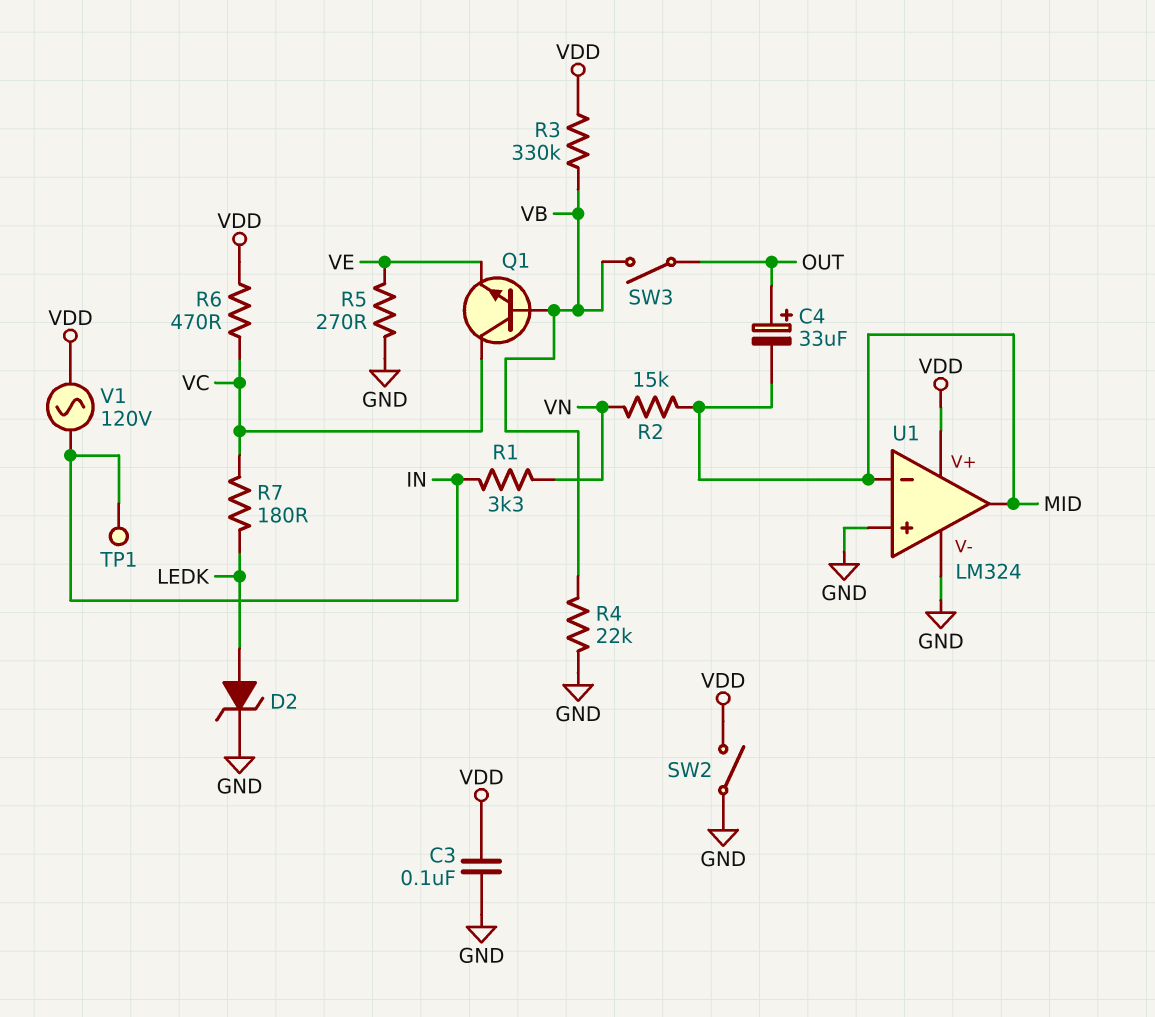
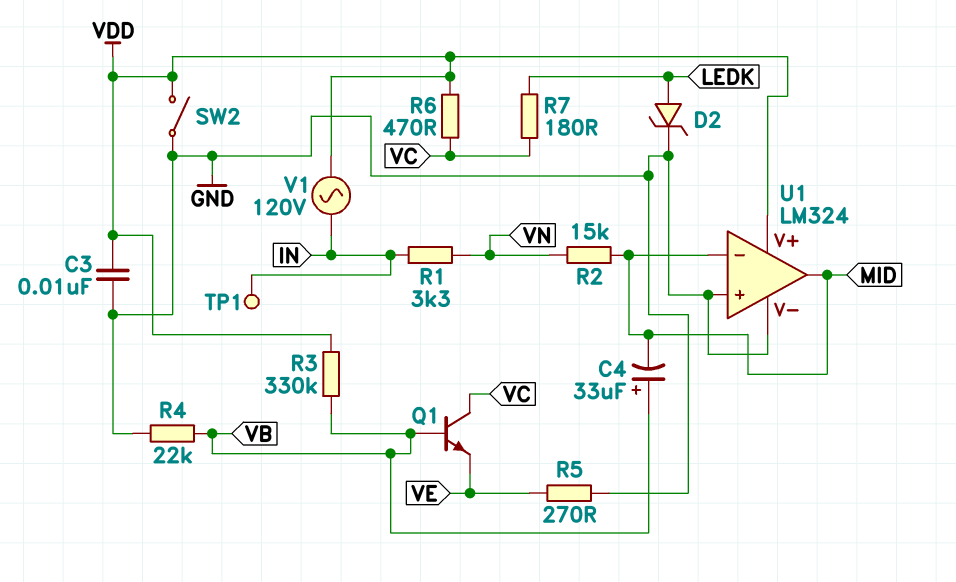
C3: 100nF (GND, VDD) -> 10nF (GND, VDD)
C4: 33uF (plus OUT, minus MID) -> 33uF (plus VB, minus MID)
SW3: switch (OUT, VB) -> none

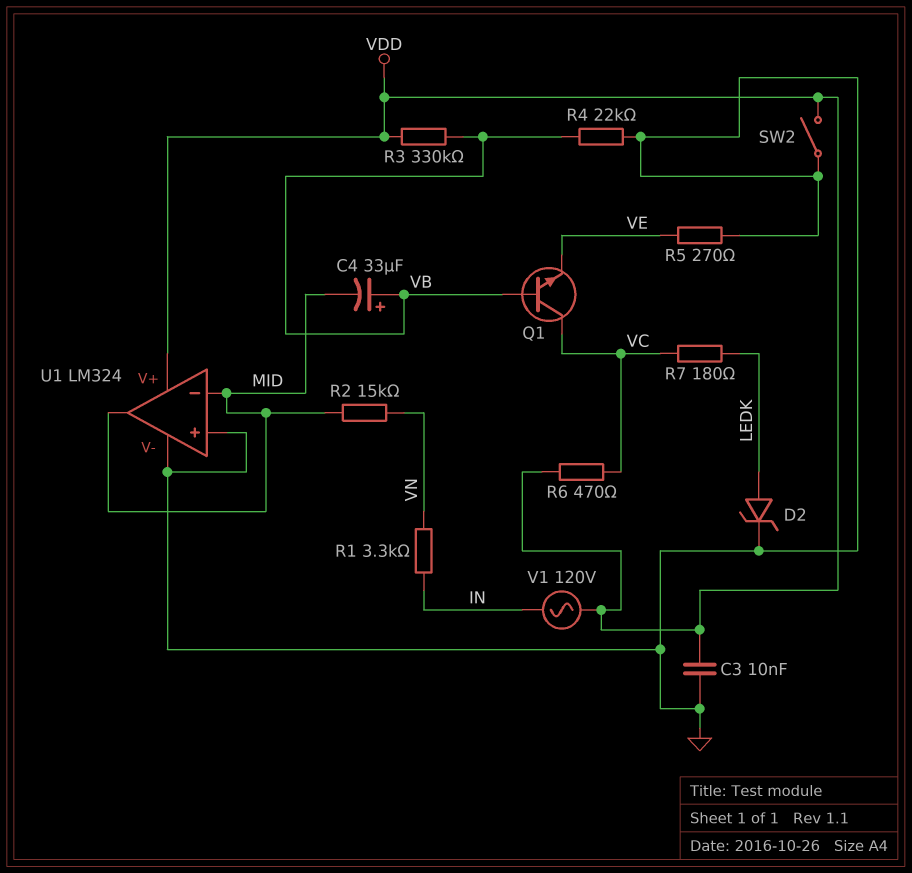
TP1: test point (IN) -> none

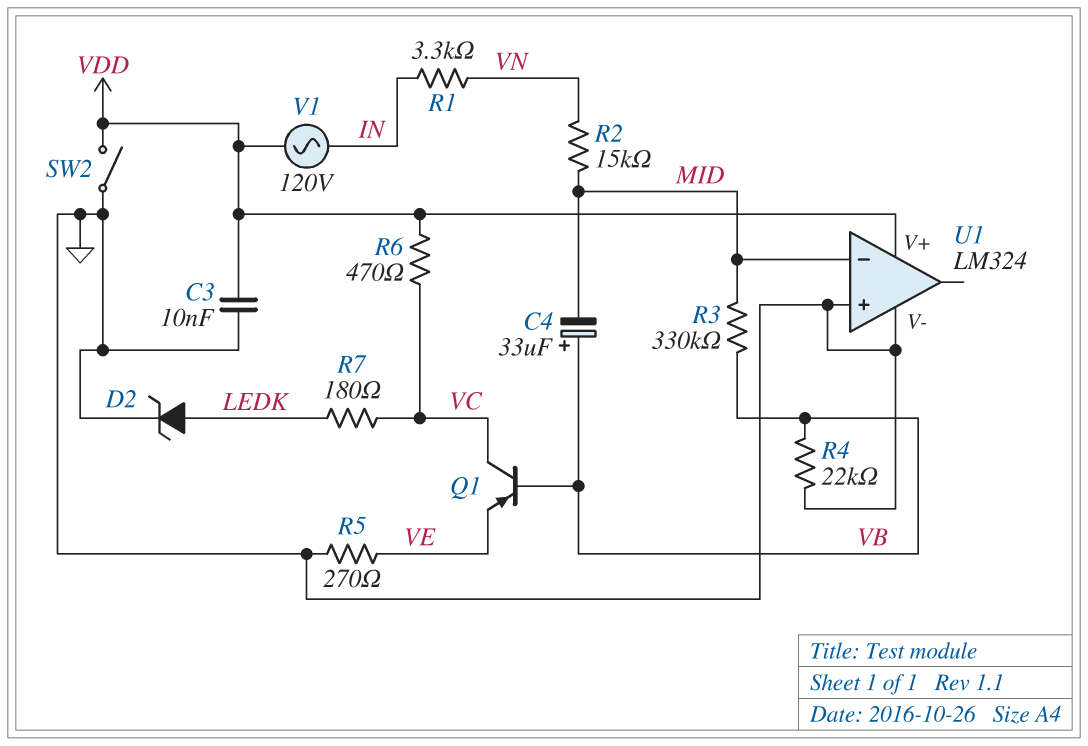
Q1: NPN (B VB, C VC, E VE) -> PNP (B VB, C VC, E VE)
R3: 330k (VB, VDD) -> 330k (MID, VB)
U1 pin out: MID -> none

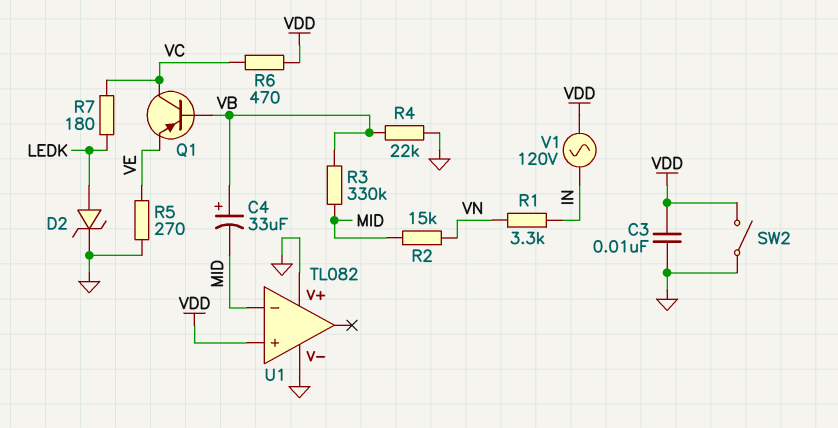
U1: LM324 -> TL082
U1 pin V+: VDD -> GND
U1 pin in+: GND -> VDD

